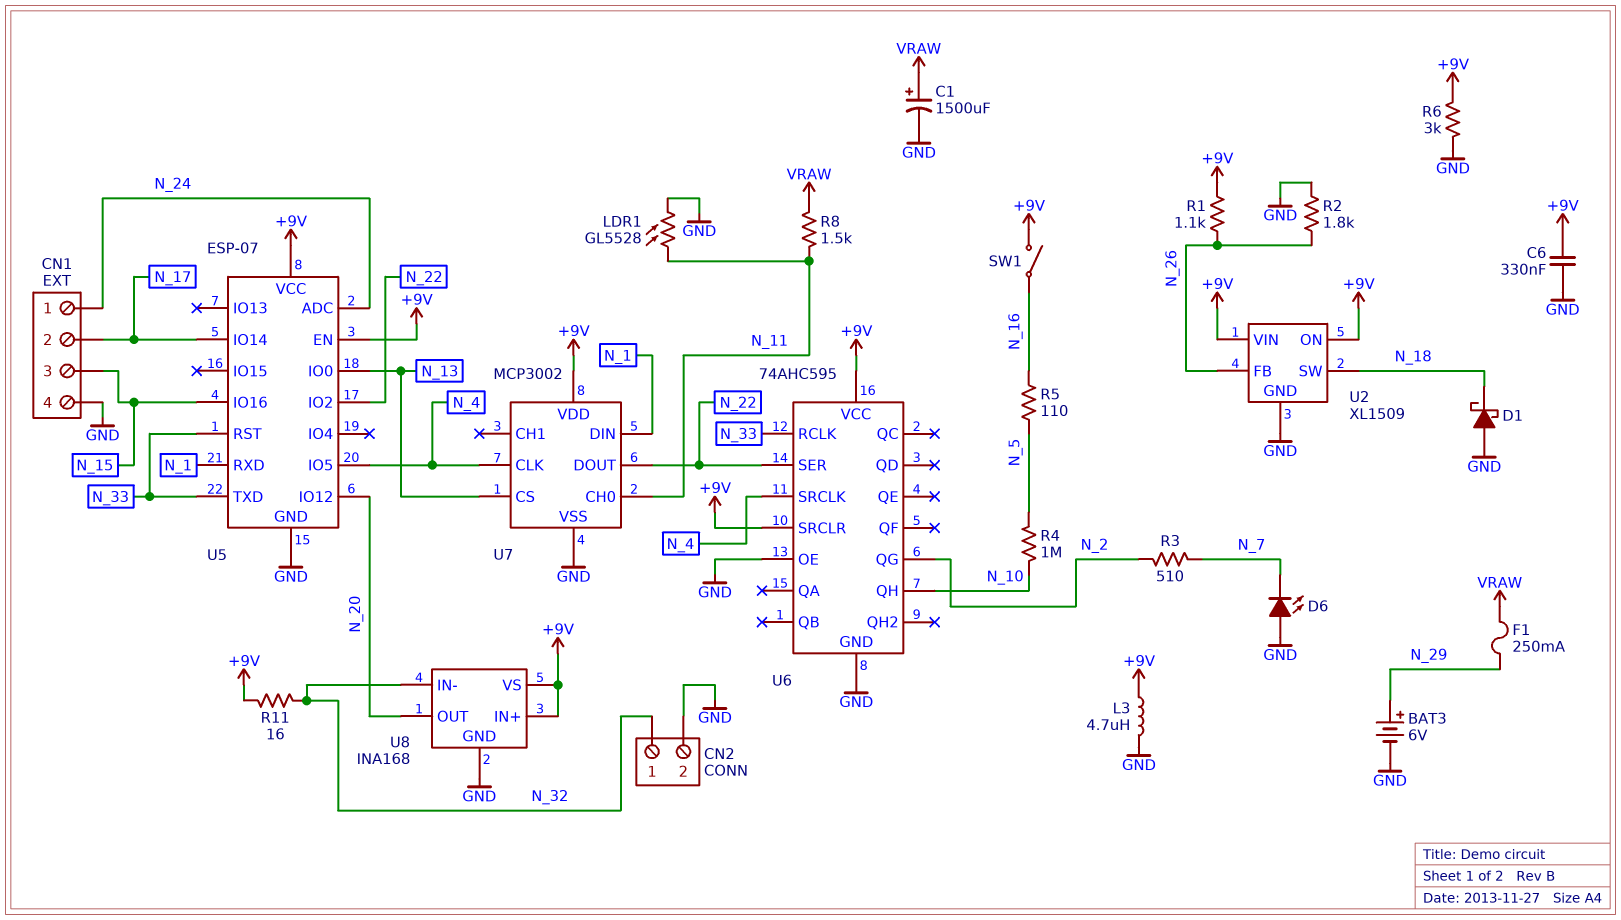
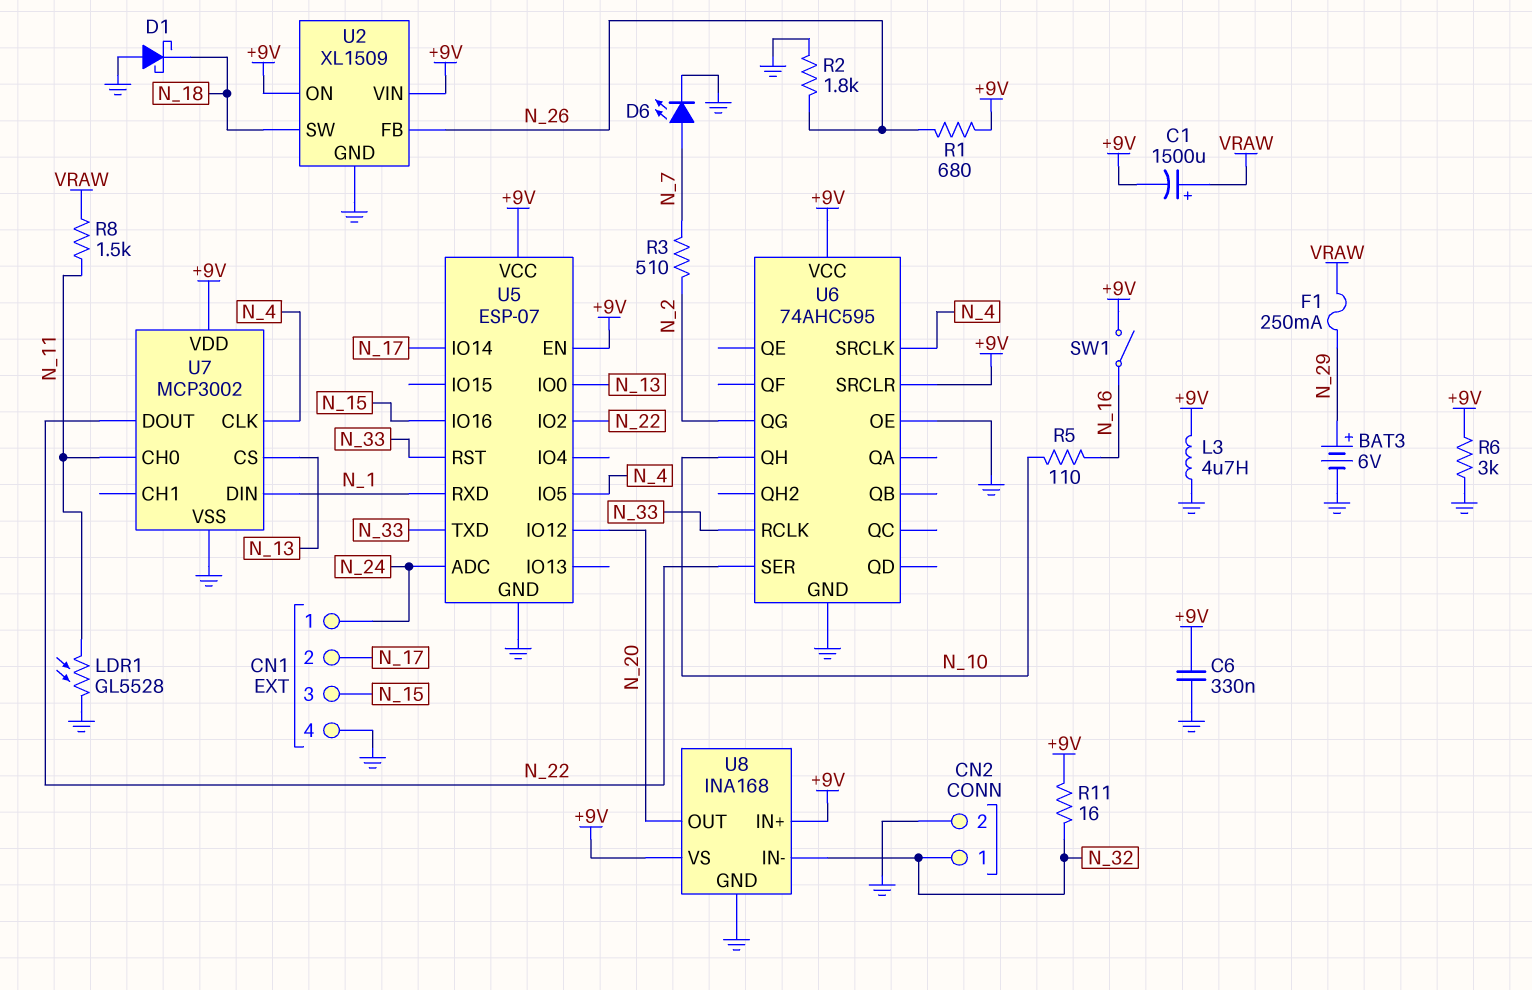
C1: 1500uF (plus VRAW, minus GND) -> 1500uF (plus VRAW, minus +9V)
D6: LED (A GND, K N_7) -> LED (A N_7, K GND)
R1: 1.1k (+9V, N_26) -> 680 (+9V, N_26)
R4: 1M (N_5, N_10) -> none
R5: 110 (N_5, N_16) -> 110 (N_10, N_16)

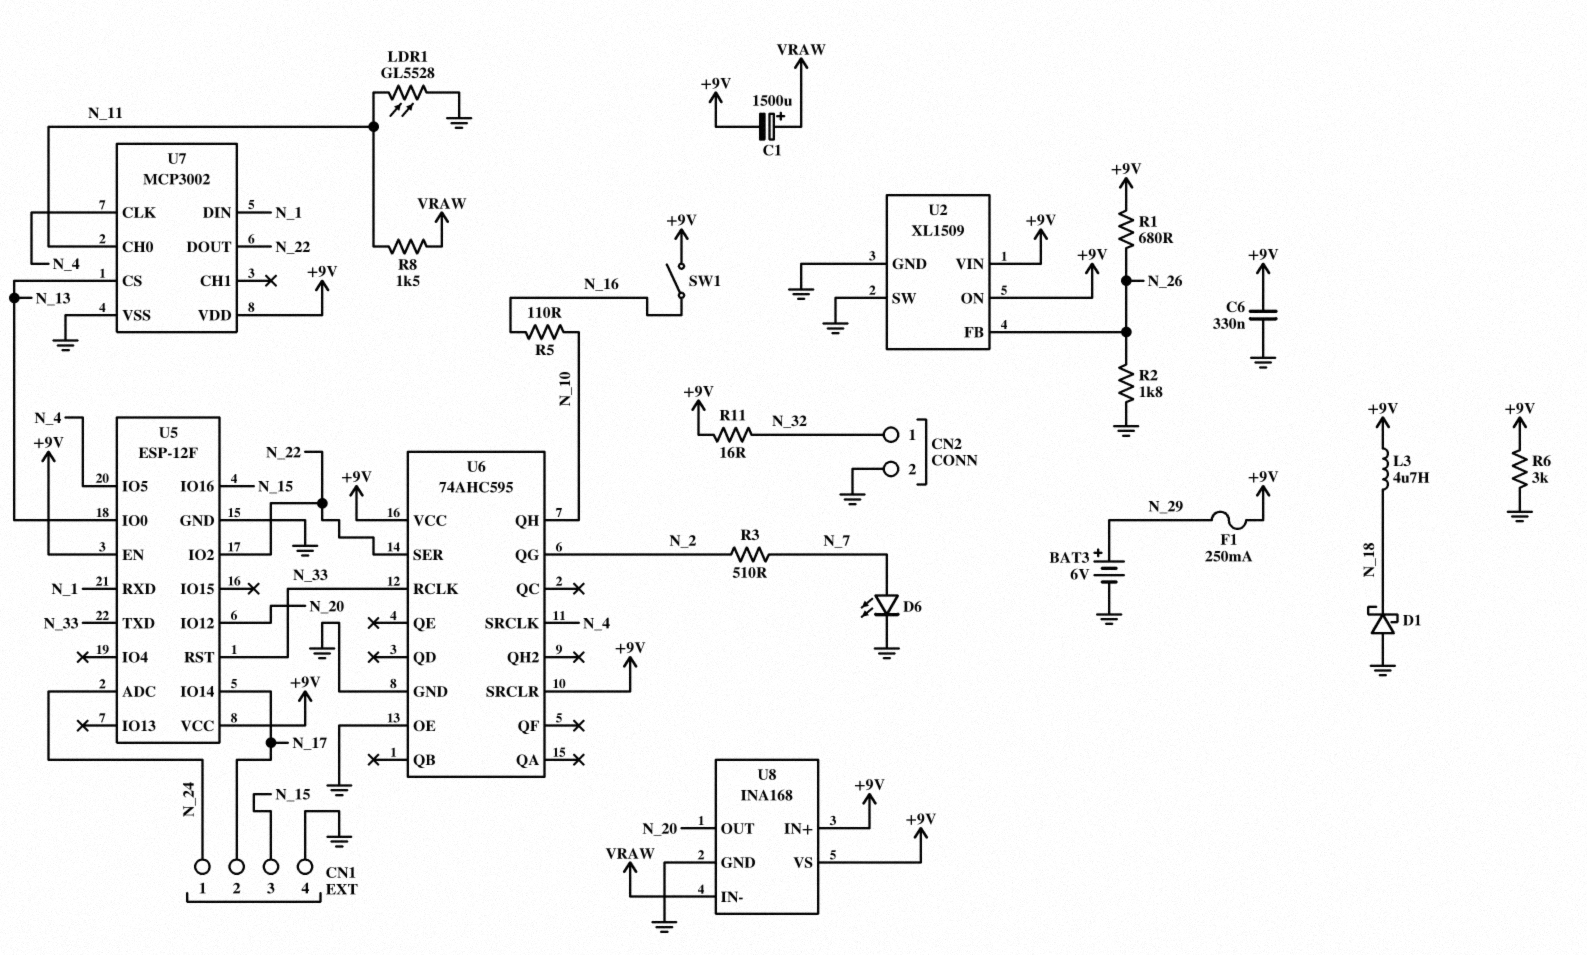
F1: 250mA (N_29, VRAW) -> 250mA (+9V, N_29)
L3: 4.7uH (+9V, GND) -> 4.7uH (+9V, N_18)
U2 pin SW: N_18 -> GND
U5: ESP-07 -> ESP-12F
U8 pin IN-: N_32 -> VRAW

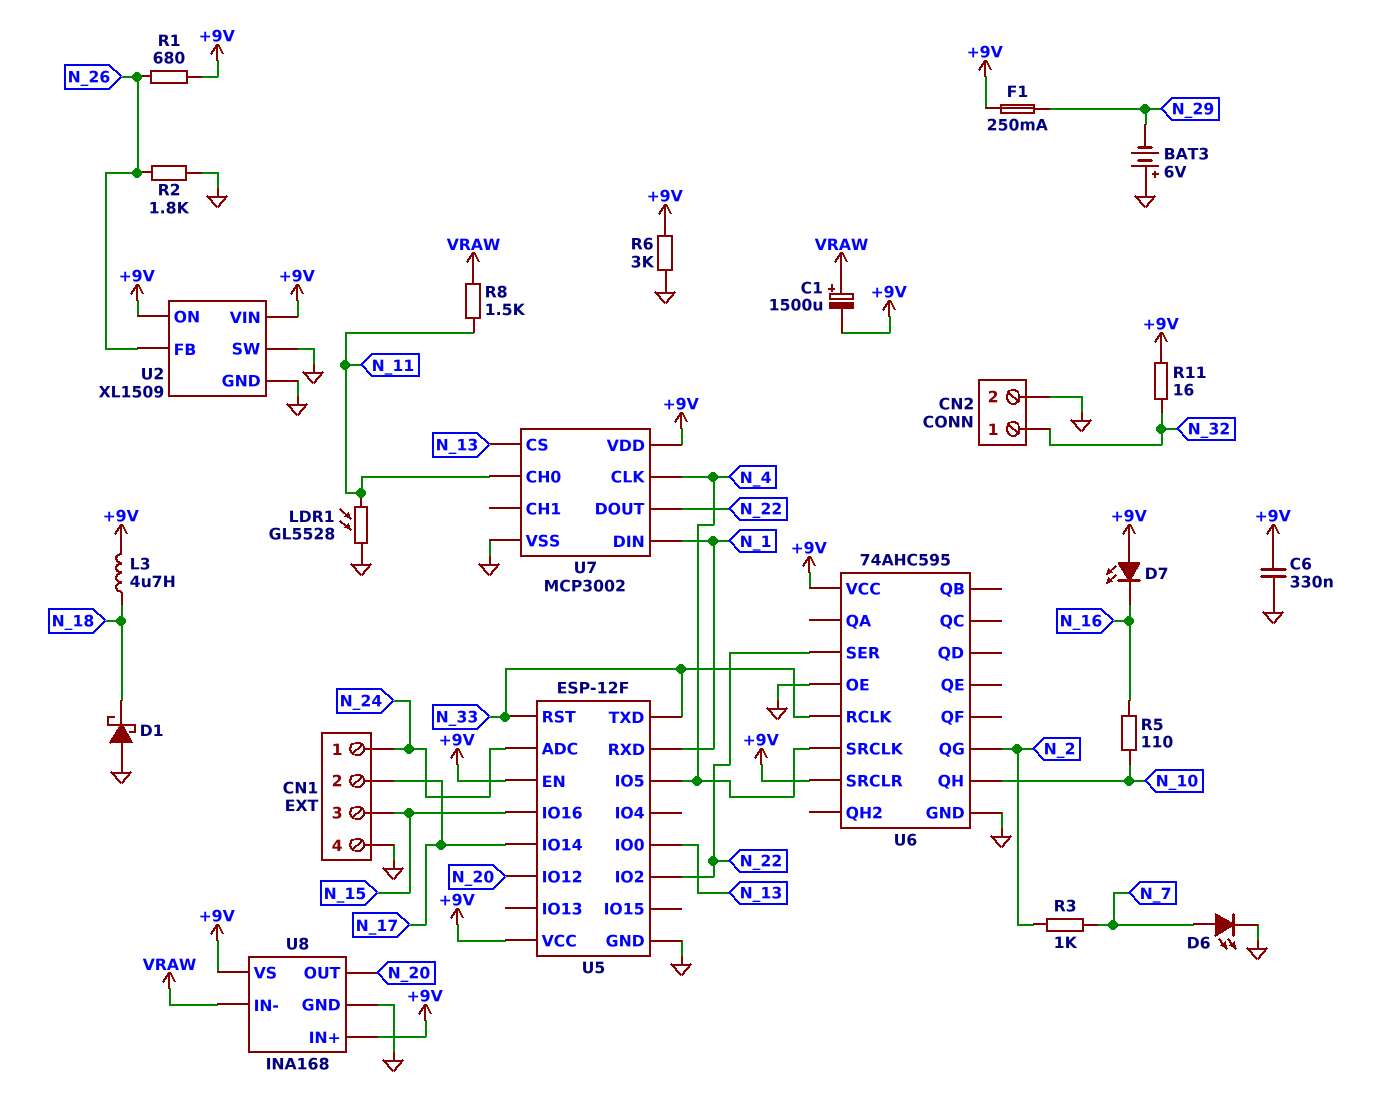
BAT3: 6V (plus N_29, minus GND) -> 6V (plus GND, minus N_29)
D7: none -> LED (A +9V, K N_16)
R3: 510 (N_2, N_7) -> 1k (N_2, N_7)
SW1: switch (+9V, N_16) -> none

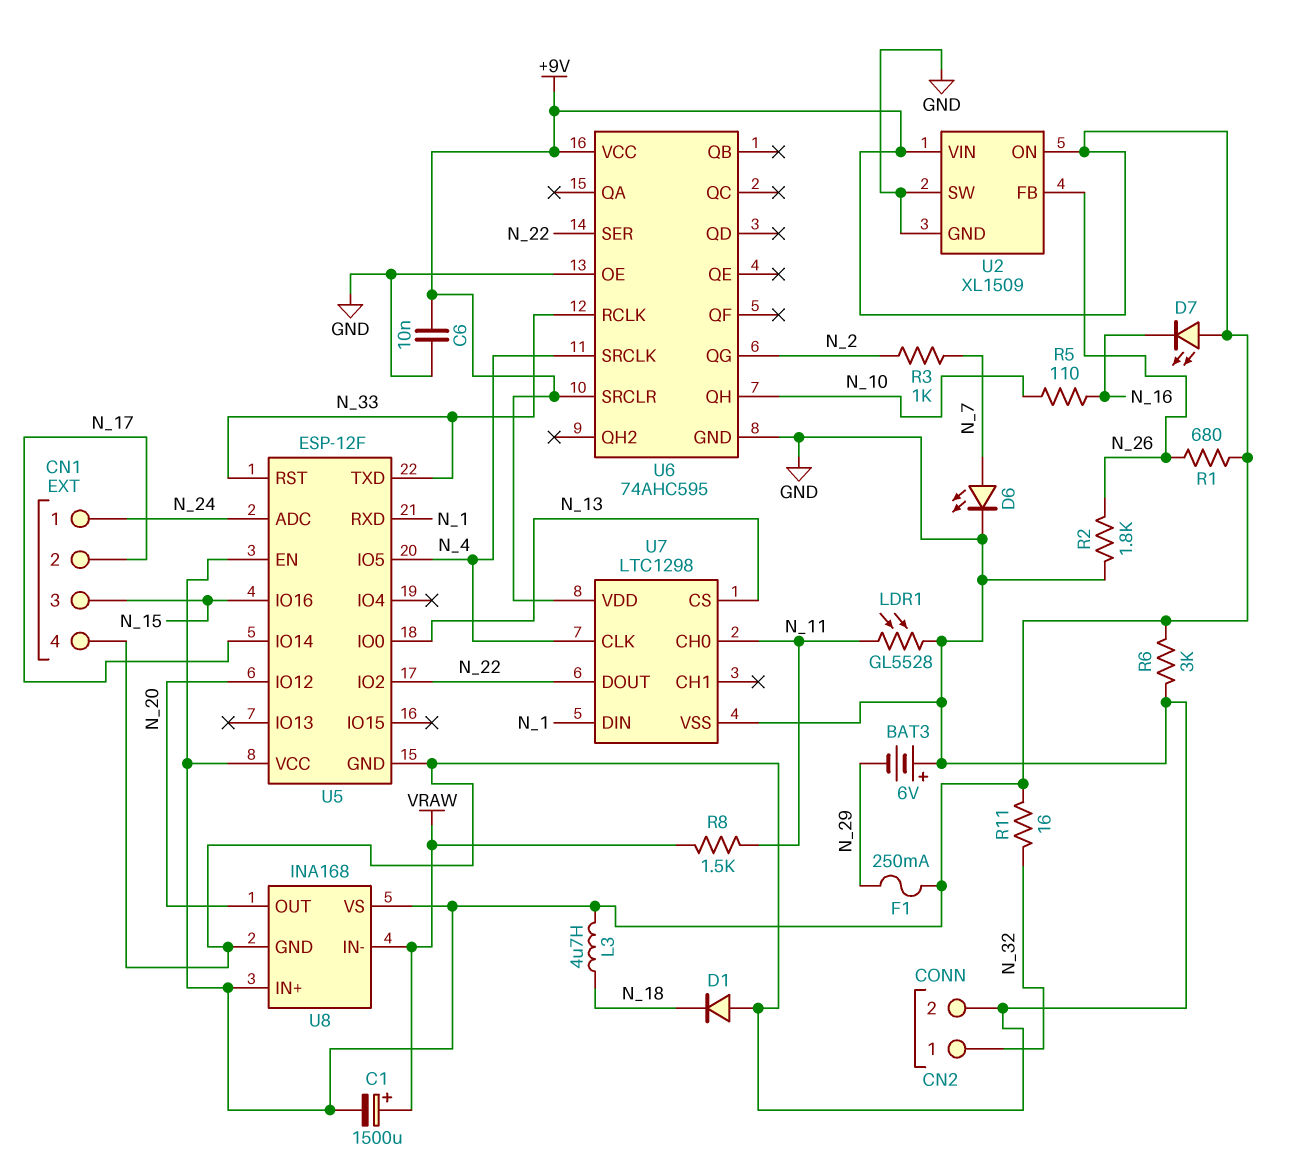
C6: 330nF (+9V, GND) -> 10nF (+9V, GND)
D1: schottky (A GND, K N_18) -> diode (A GND, K N_18)
U7: MCP3002 -> LTC1298

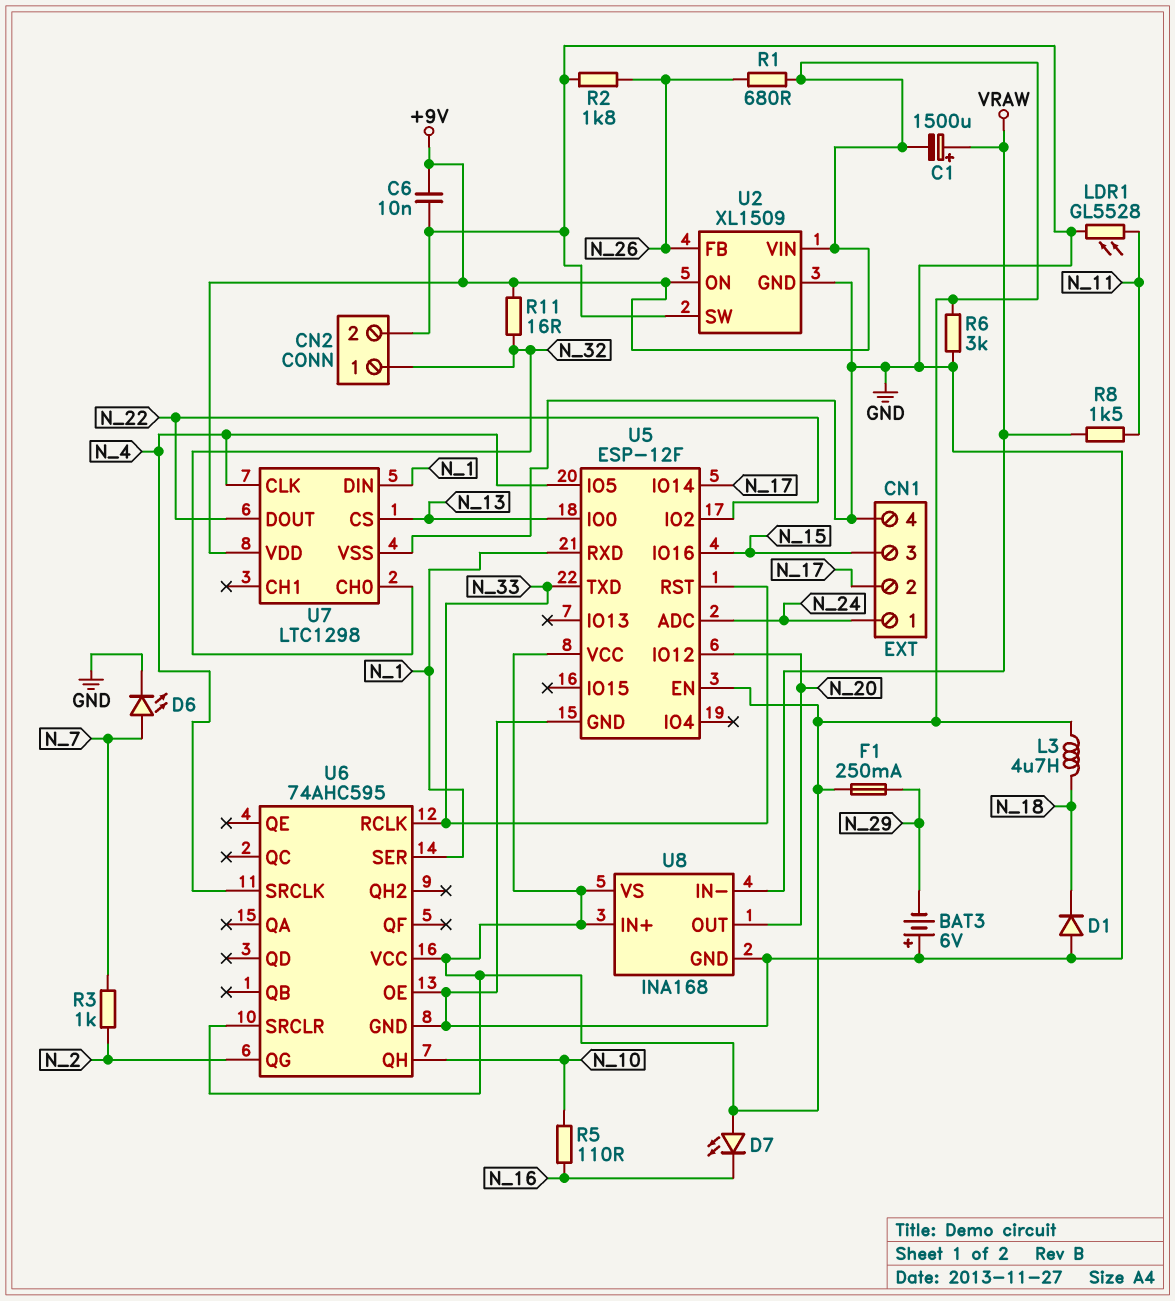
U6 pin SER: N_22 -> N_1
U7 pin CH0: N_11 -> N_32

